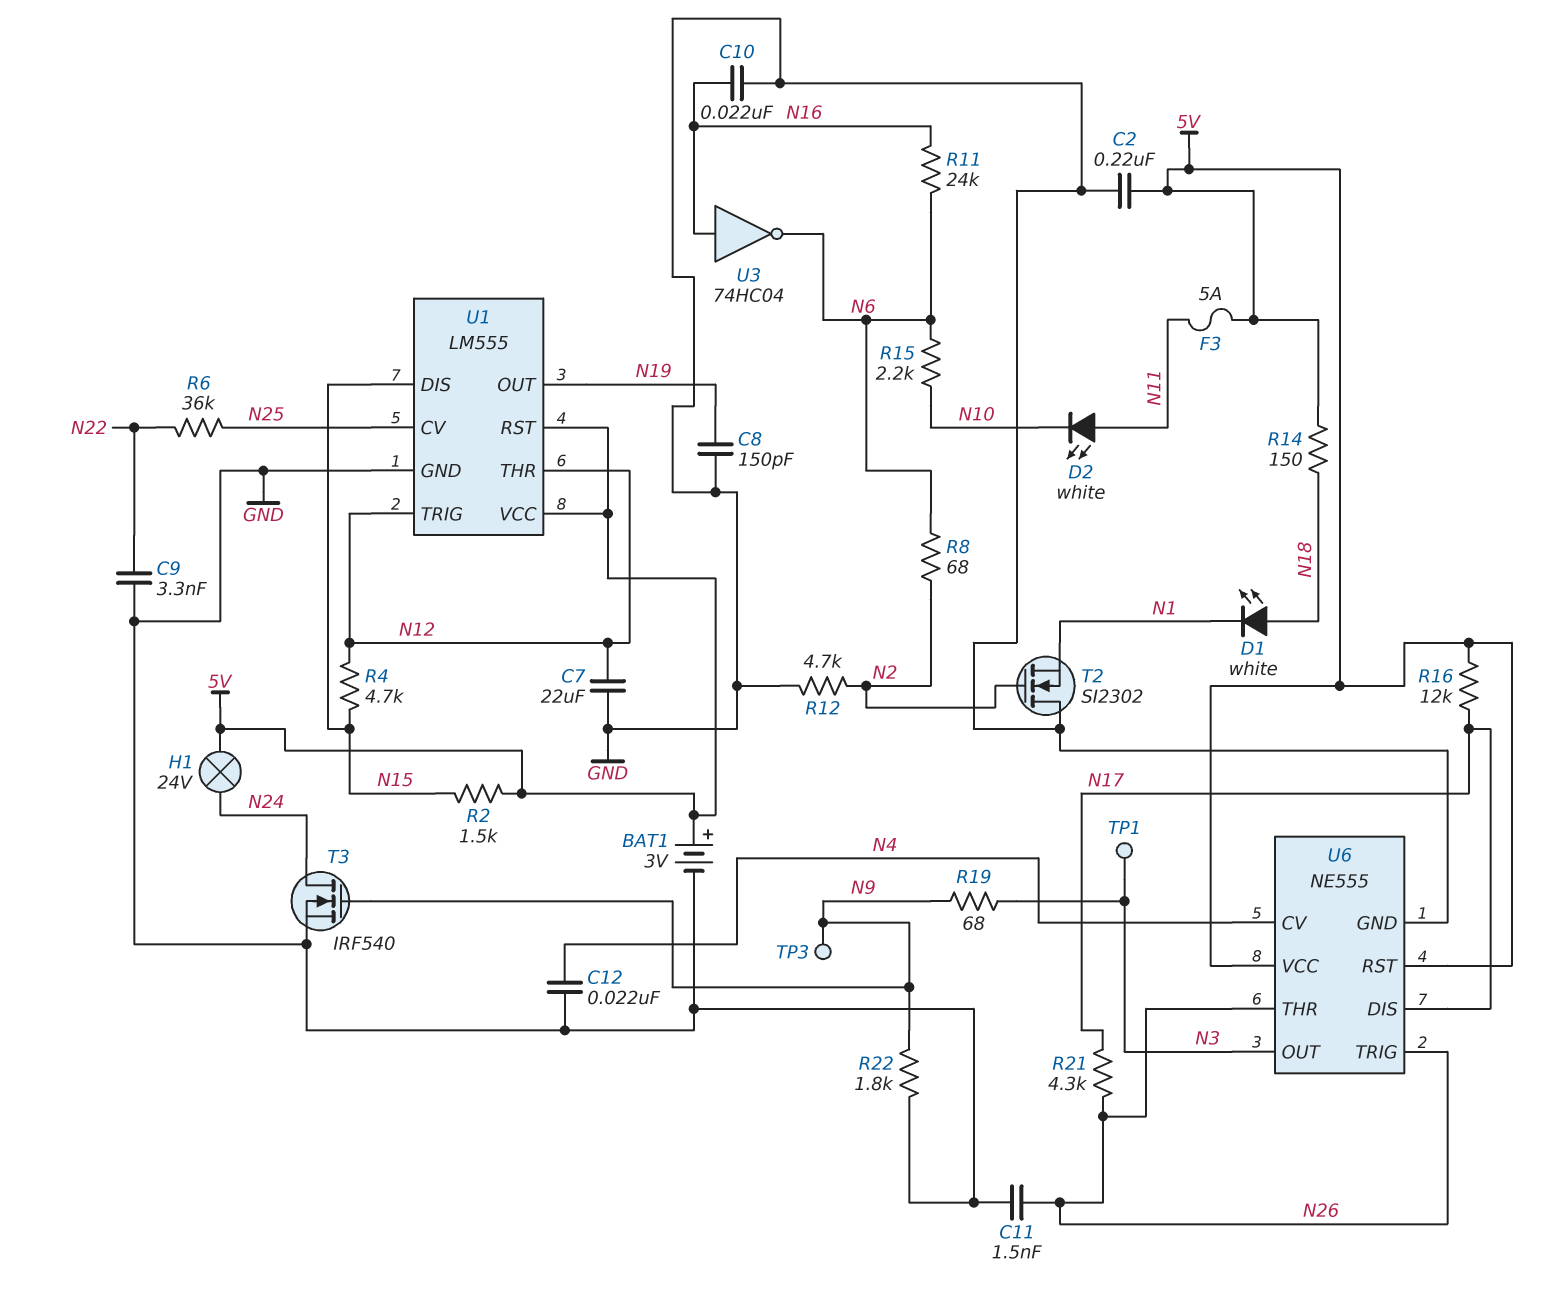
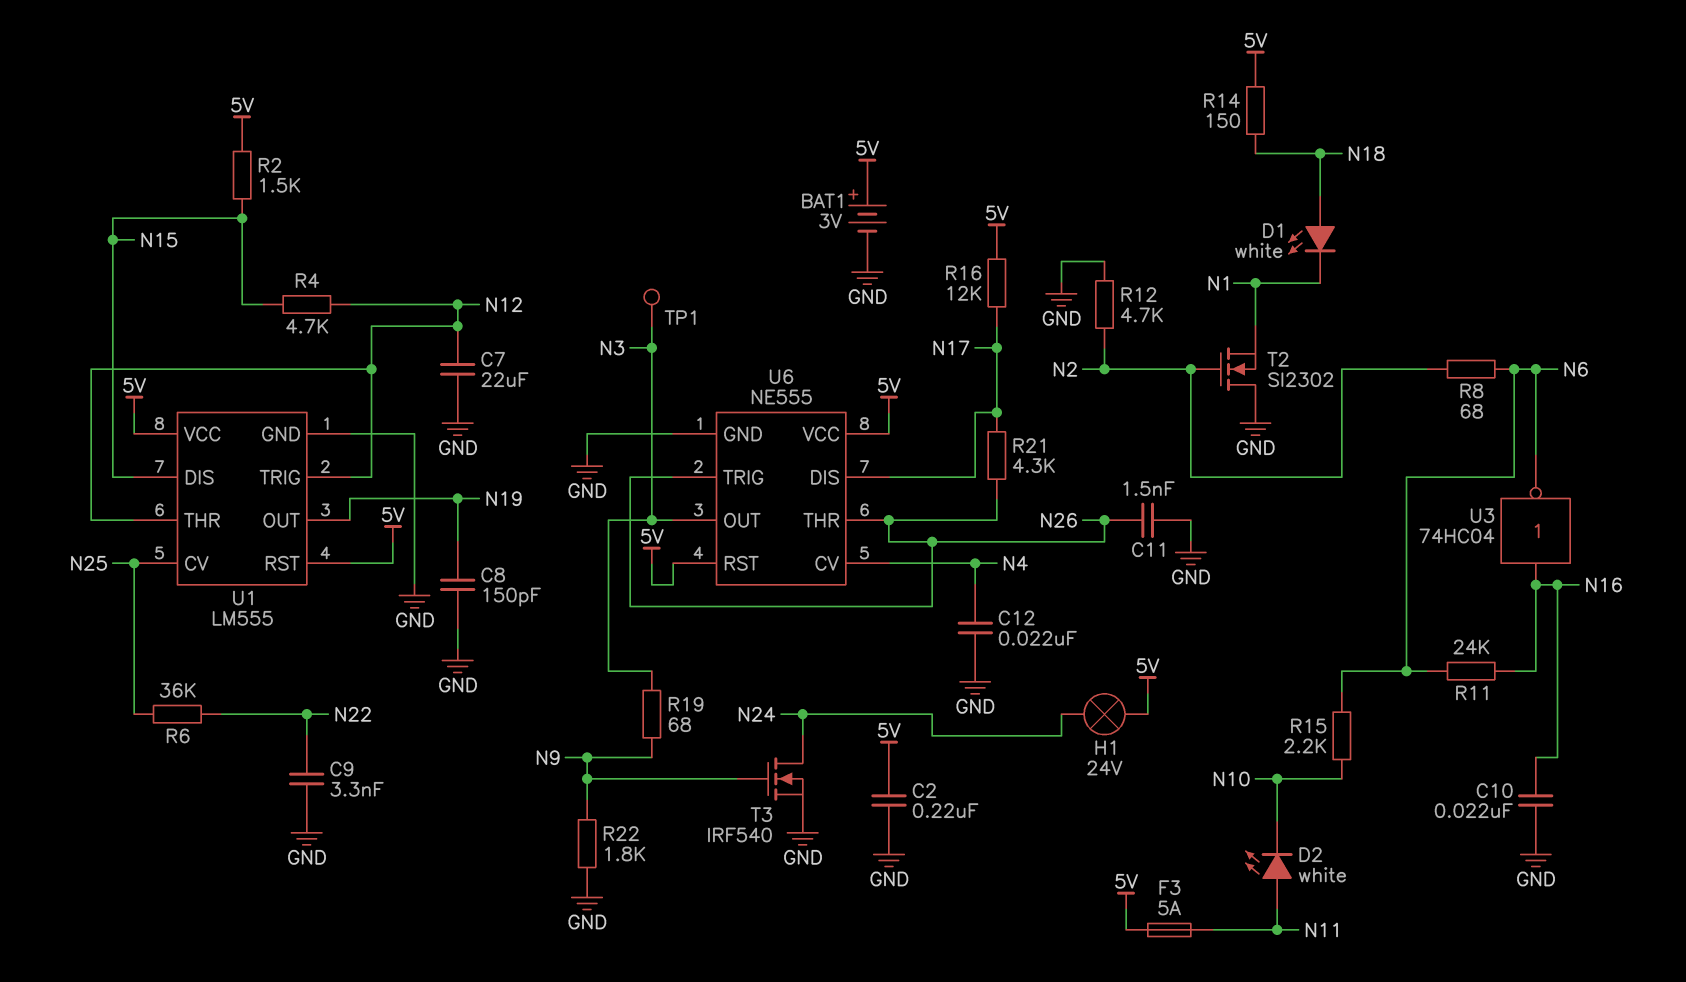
TP3: test point (N9) -> none

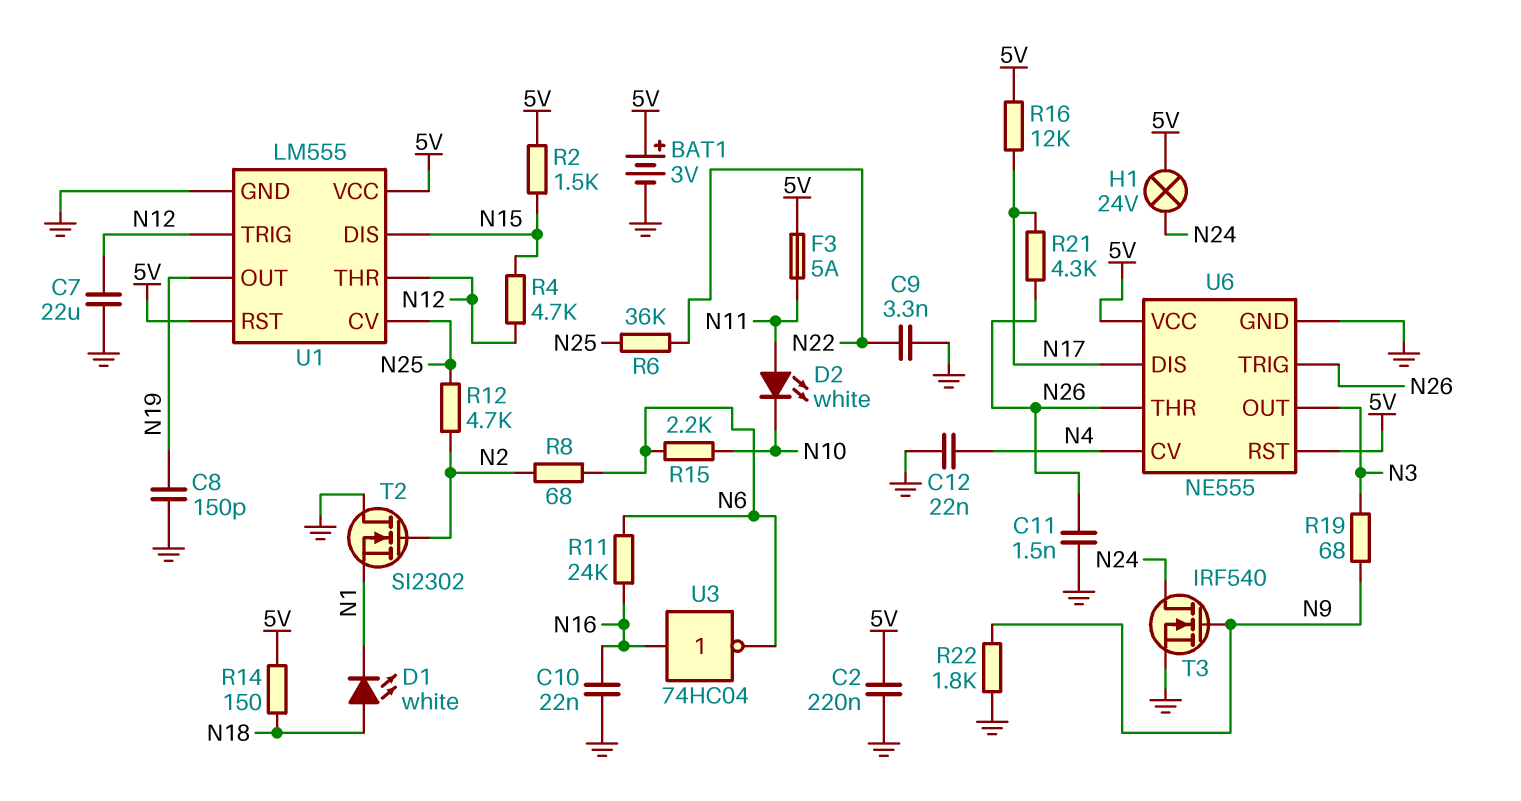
R12: 4.7k (GND, N2) -> 4.7k (N2, N25)
TP1: test point (N3) -> none

